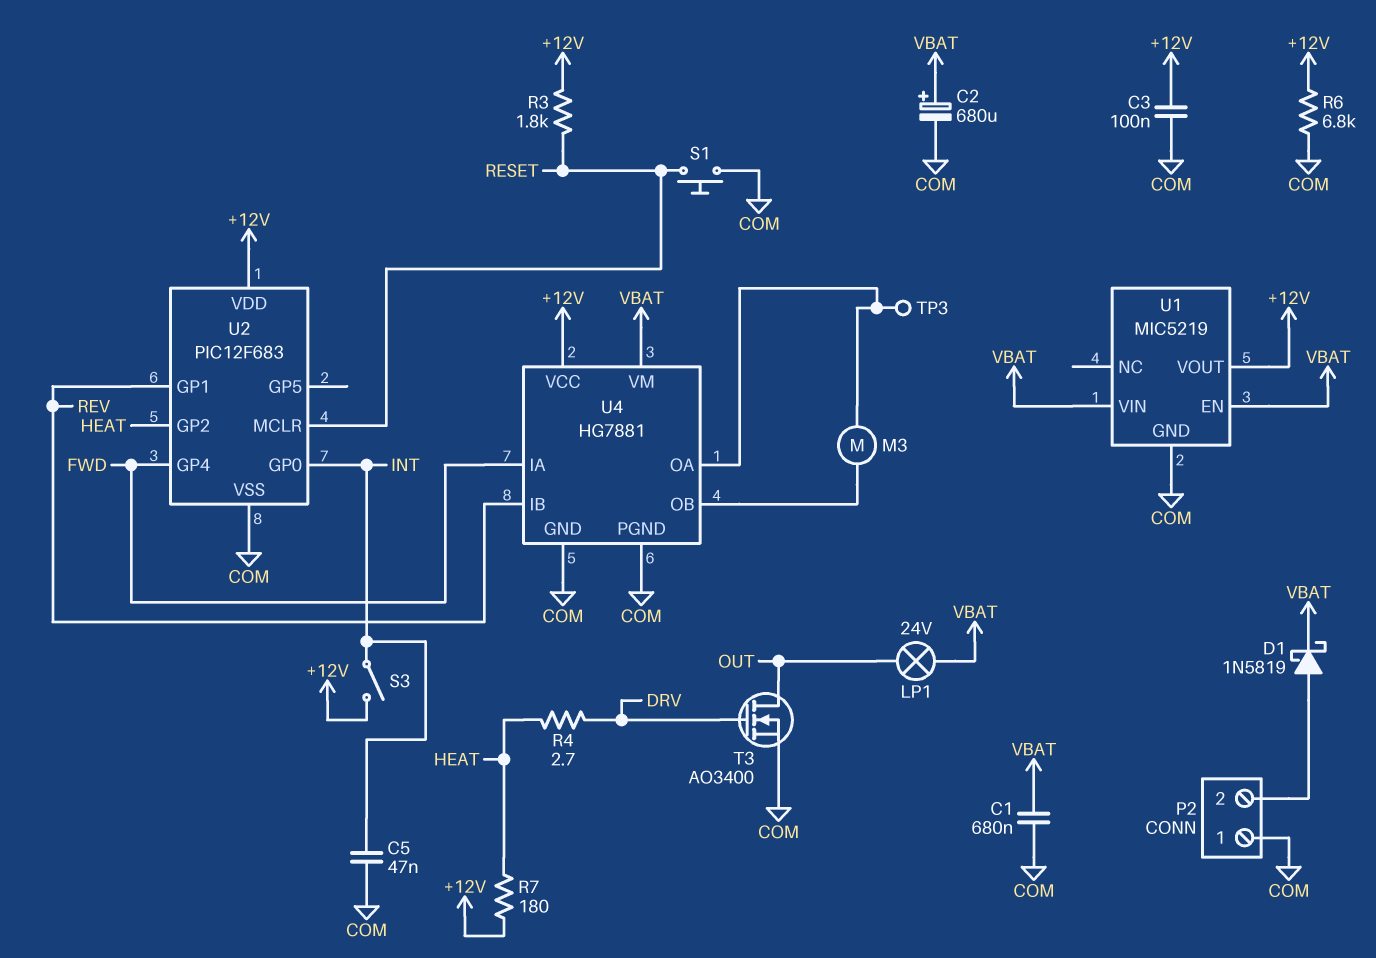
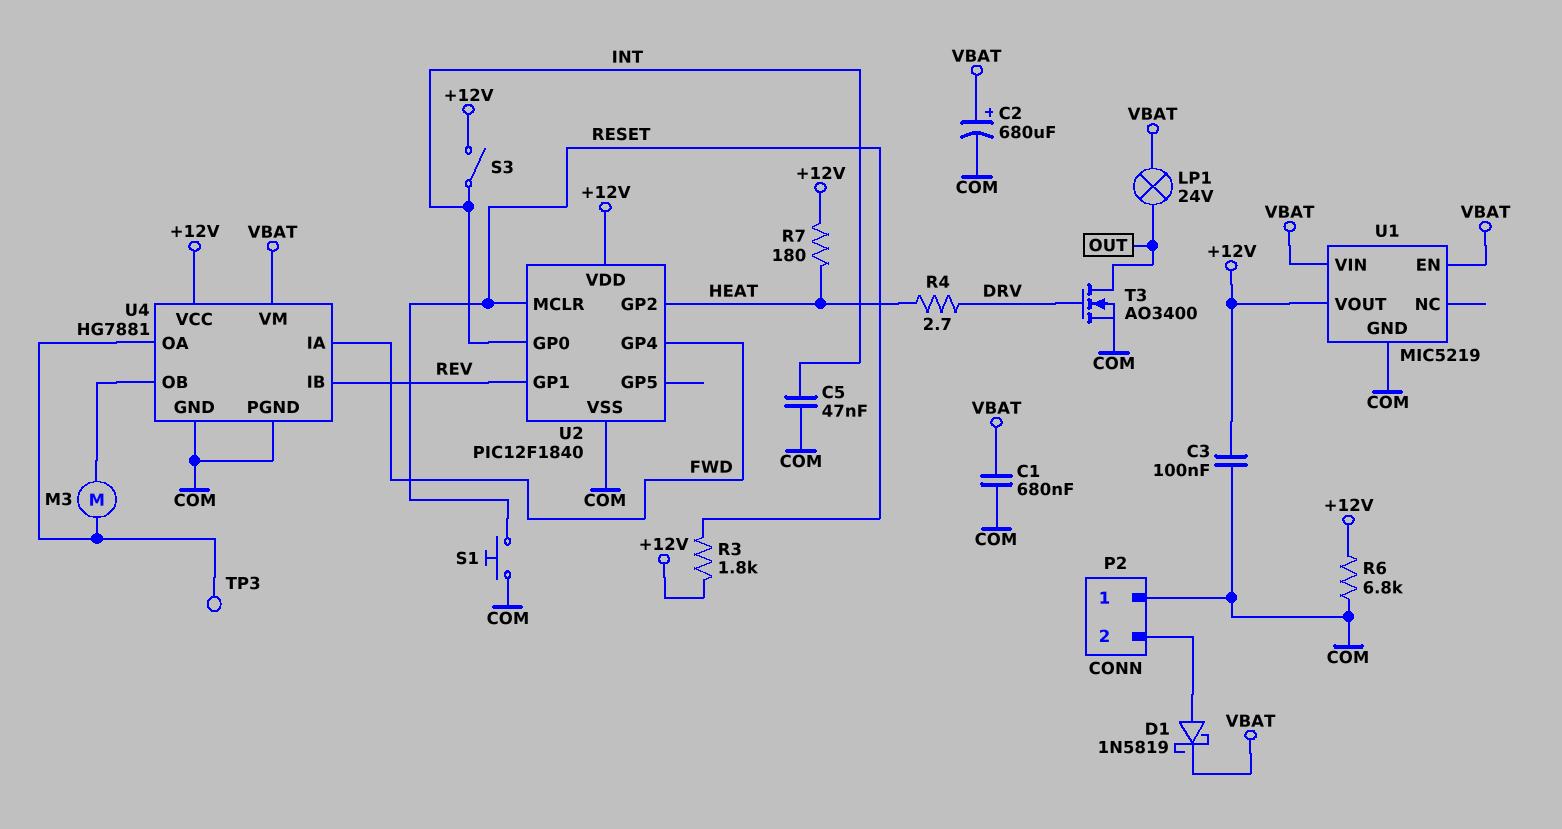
U2: PIC12F683 -> PIC12F1840

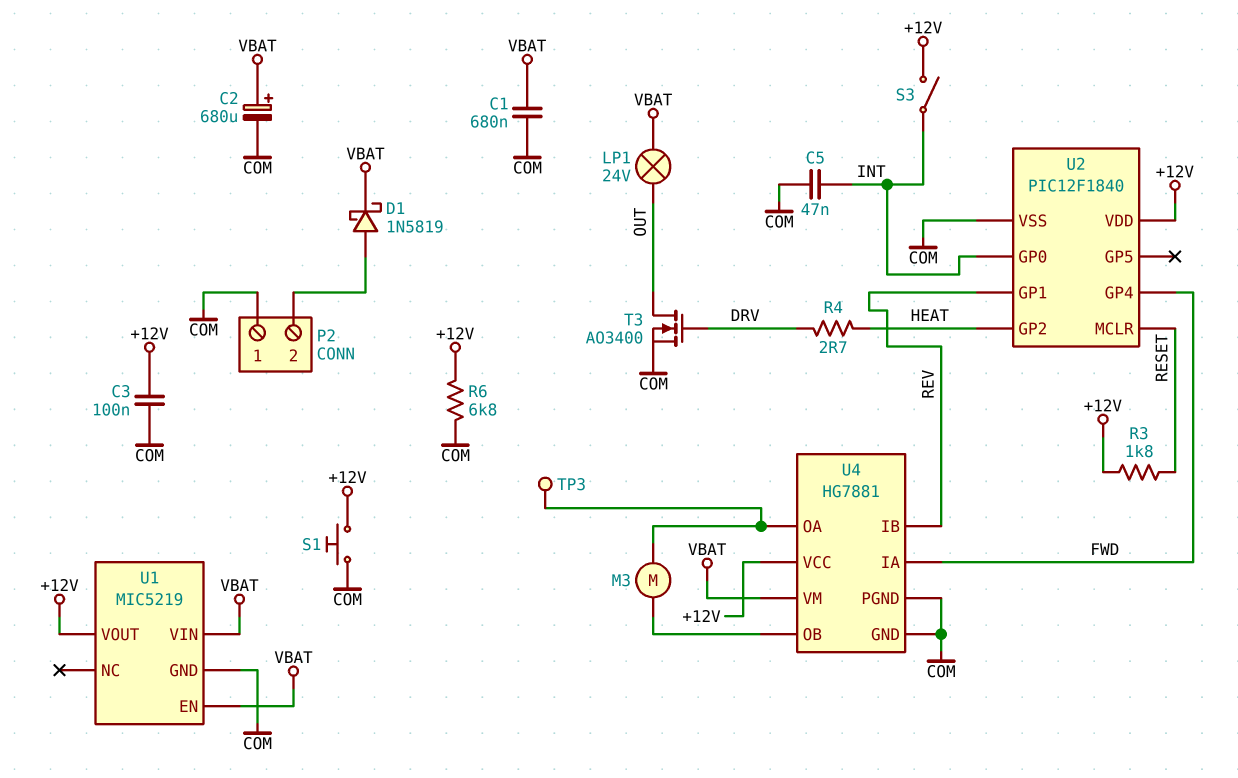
R7: 180 (+12V, HEAT) -> none
S1: button (COM, RESET) -> button (+12V, COM)

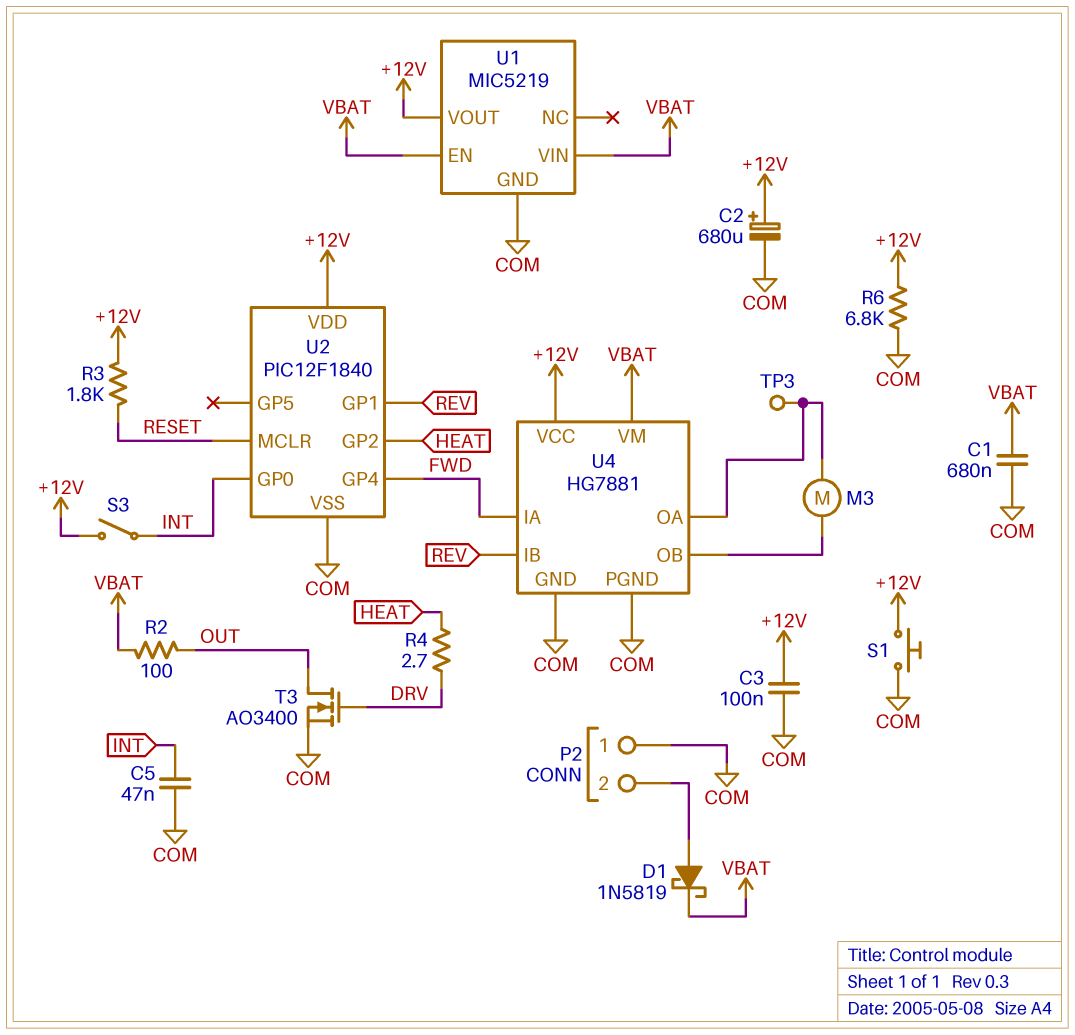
C2: 680uF (plus VBAT, minus COM) -> 680uF (plus +12V, minus COM)
LP1: lamp 24V (OUT, VBAT) -> none
R2: none -> 100 (OUT, VBAT)

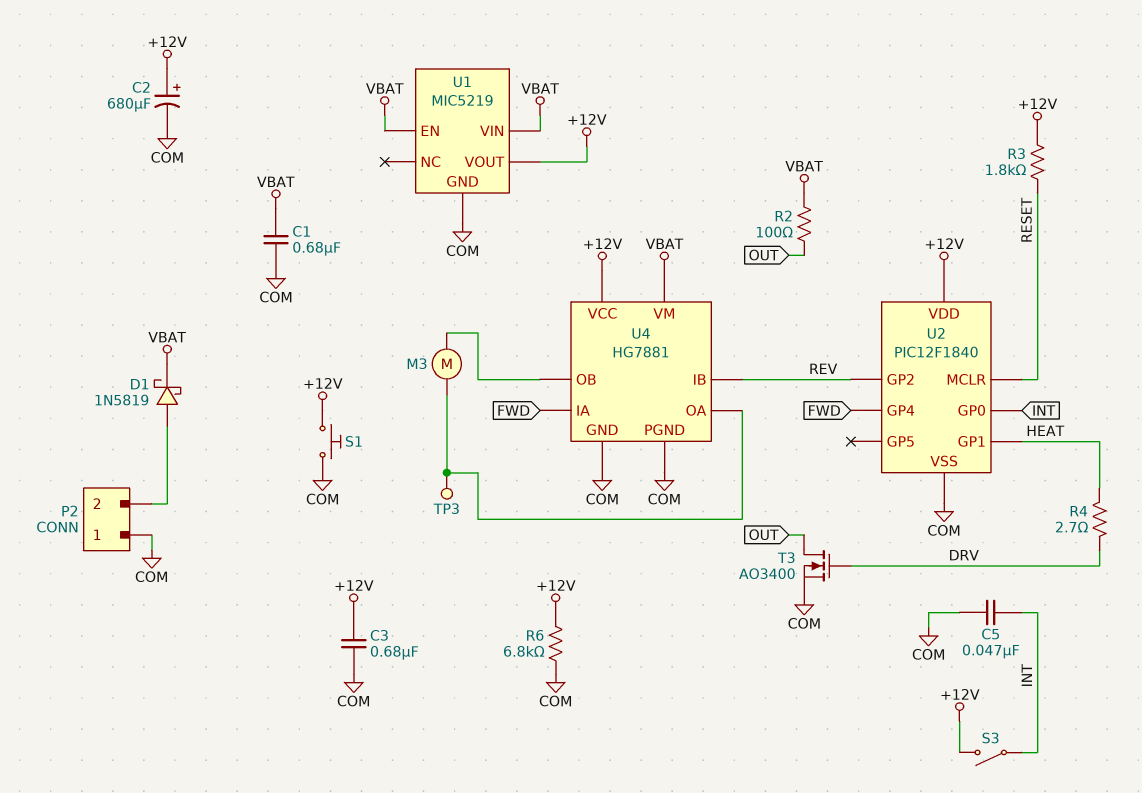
C3: 100nF (+12V, COM) -> 680nF (+12V, COM)
U2 pin GP1: REV -> HEAT
U2 pin GP2: HEAT -> REV

